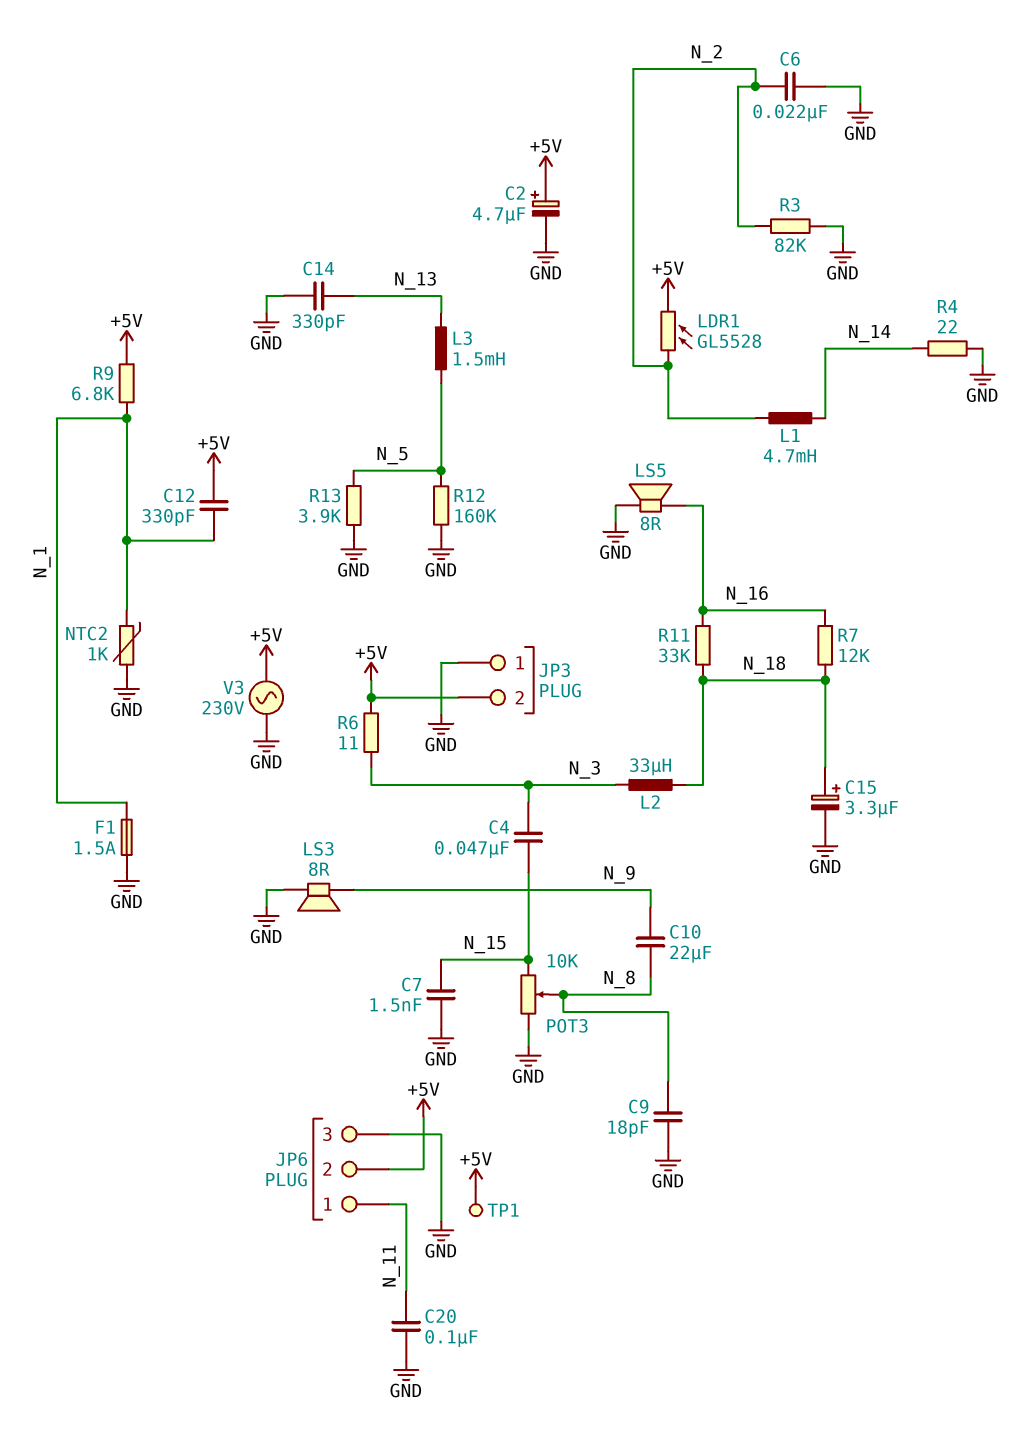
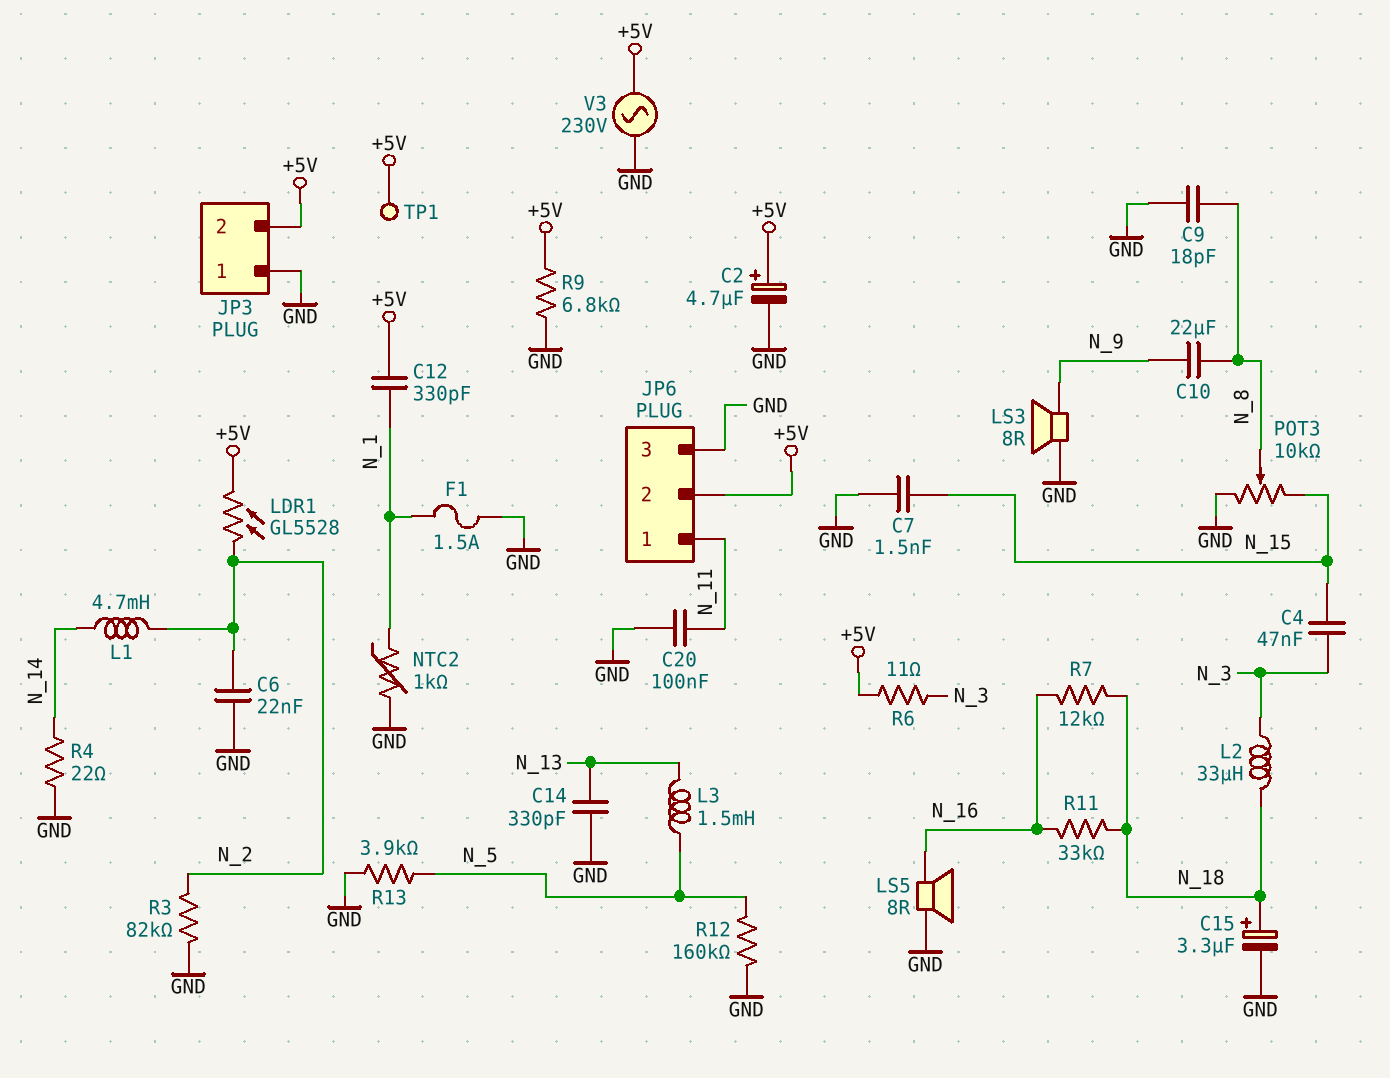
R9: 6.8k (+5V, N_1) -> 6.8k (+5V, GND)

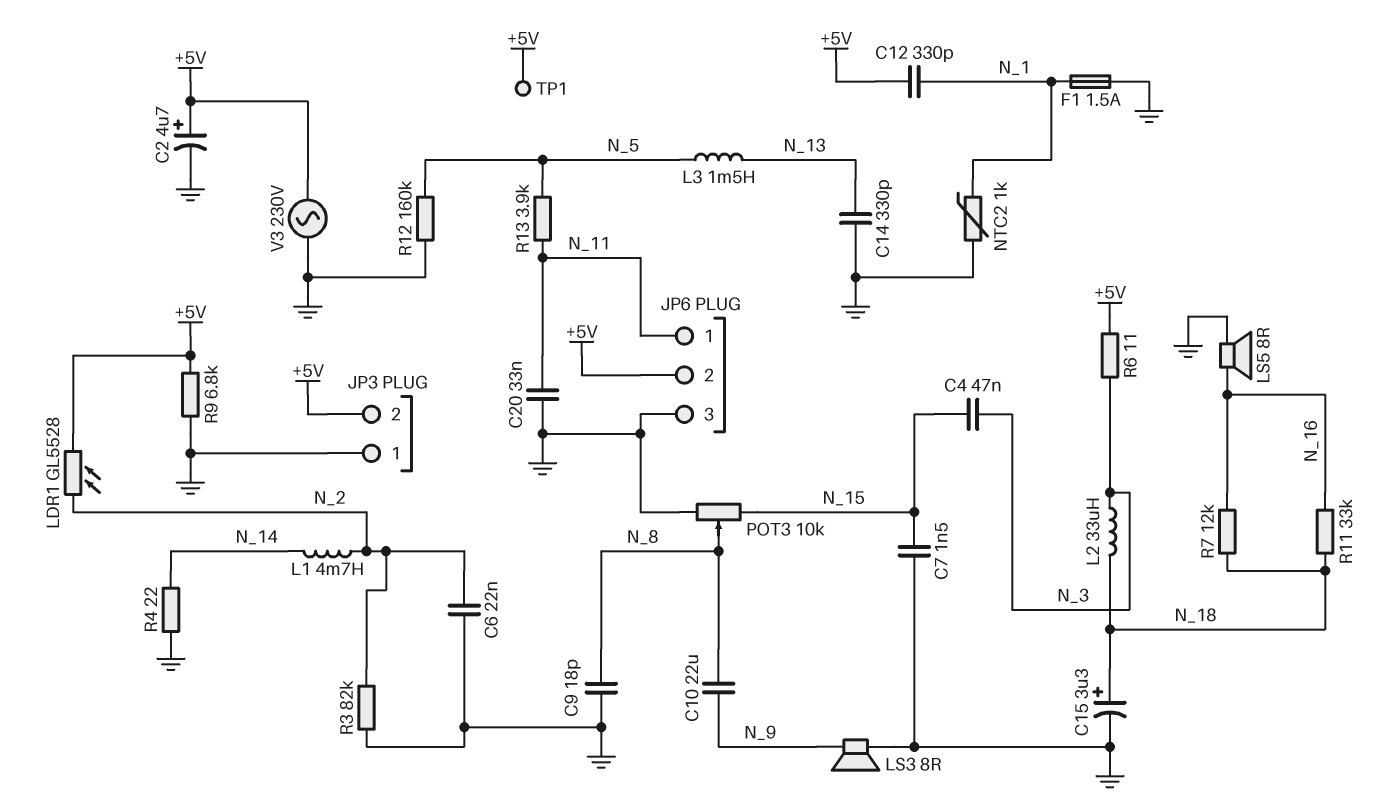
C20: 100nF (GND, N_11) -> 33nF (GND, N_11)
R13: 3.9k (GND, N_5) -> 3.9k (N_5, N_11)

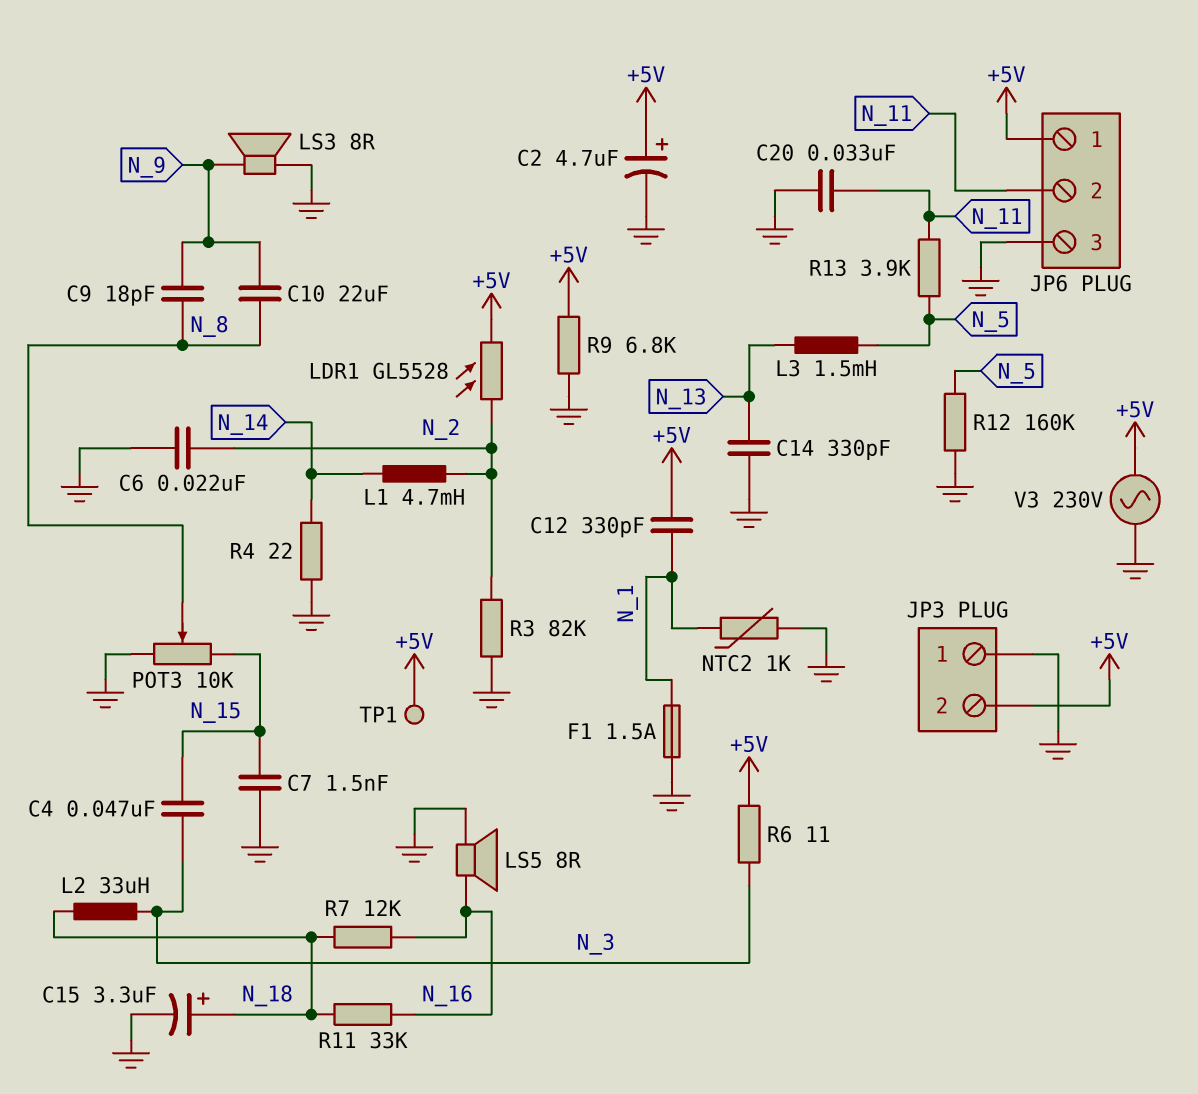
C9: 18pF (GND, N_8) -> 18pF (N_8, N_9)
JP6 pin 1: N_11 -> +5V
JP6 pin 2: +5V -> N_11

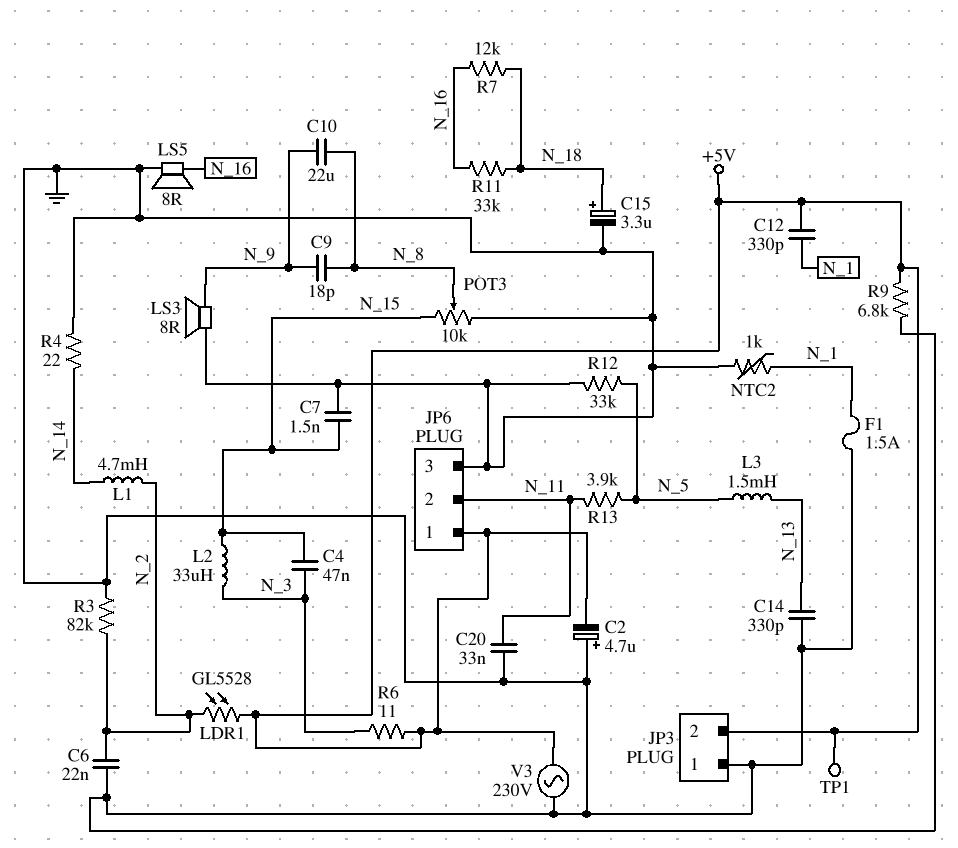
C2: 4.7uF (plus +5V, minus GND) -> 4.7uF (plus GND, minus +5V)
L2: 33uH (N_3, N_18) -> 33uH (N_3, N_15)
R12: 160k (GND, N_5) -> 33k (GND, N_5)

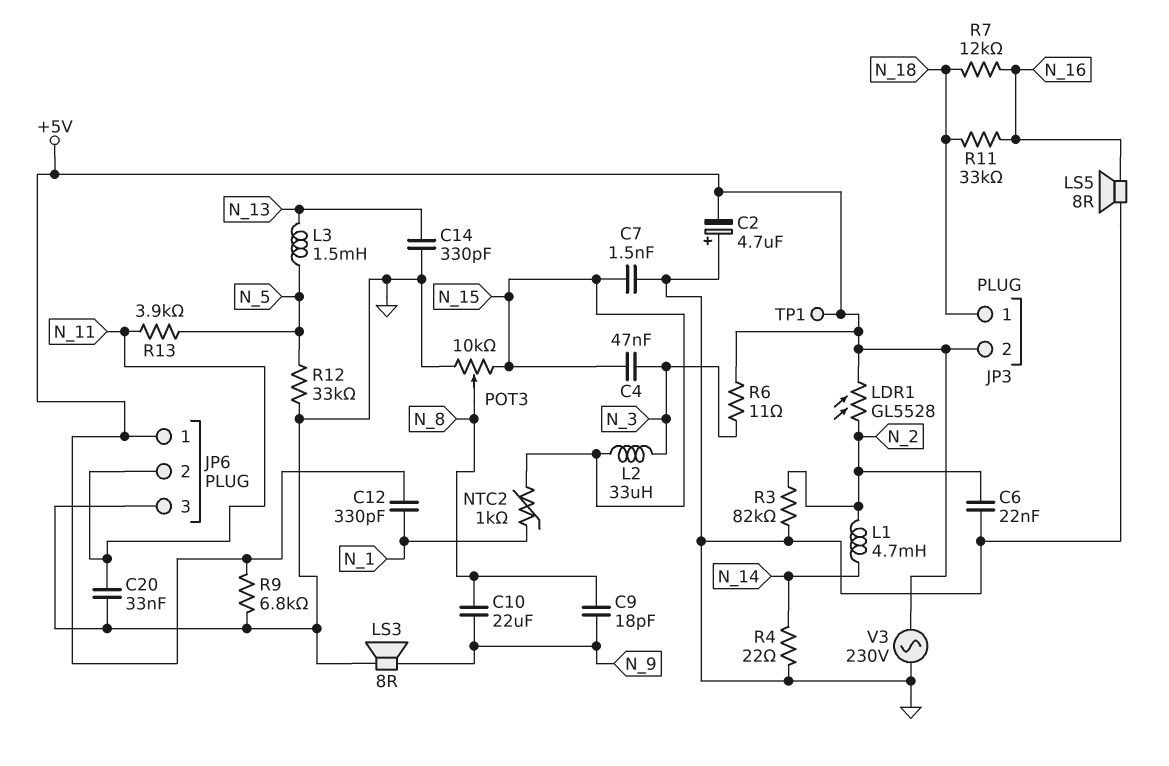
C15: 3.3uF (plus N_18, minus GND) -> none
F1: 1.5A (GND, N_1) -> none
JP3 pin 1: GND -> N_18
NTC2: 1k (GND, N_1) -> 1k (N_1, N_15)

